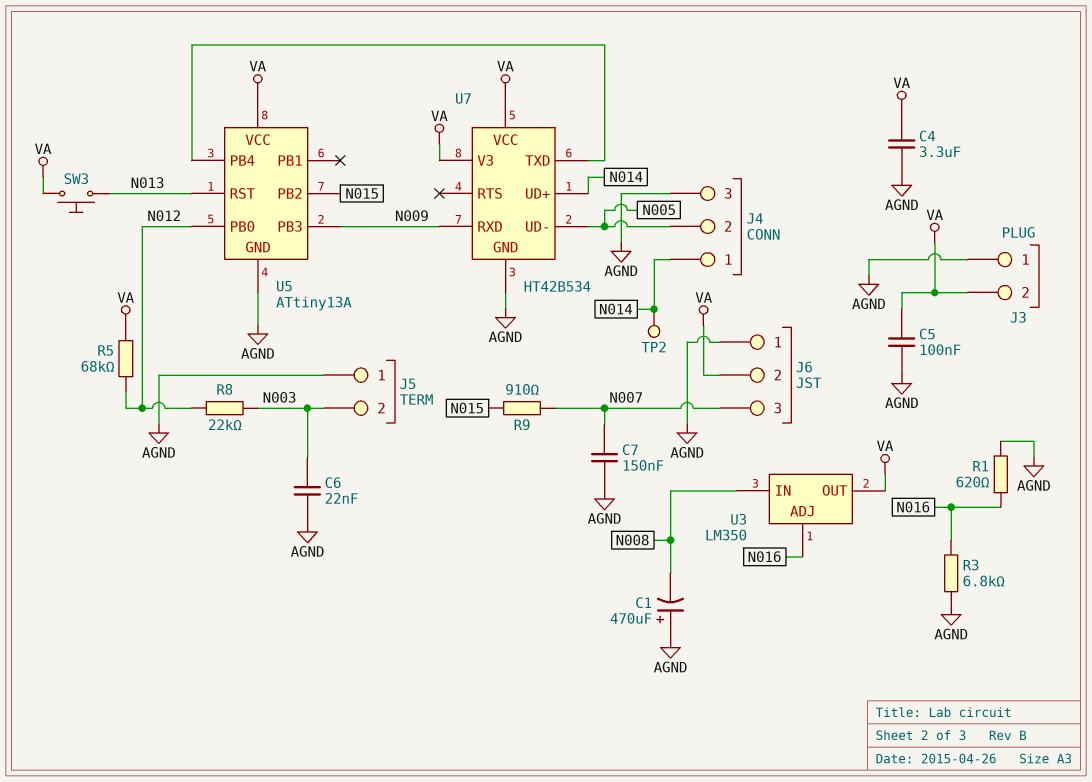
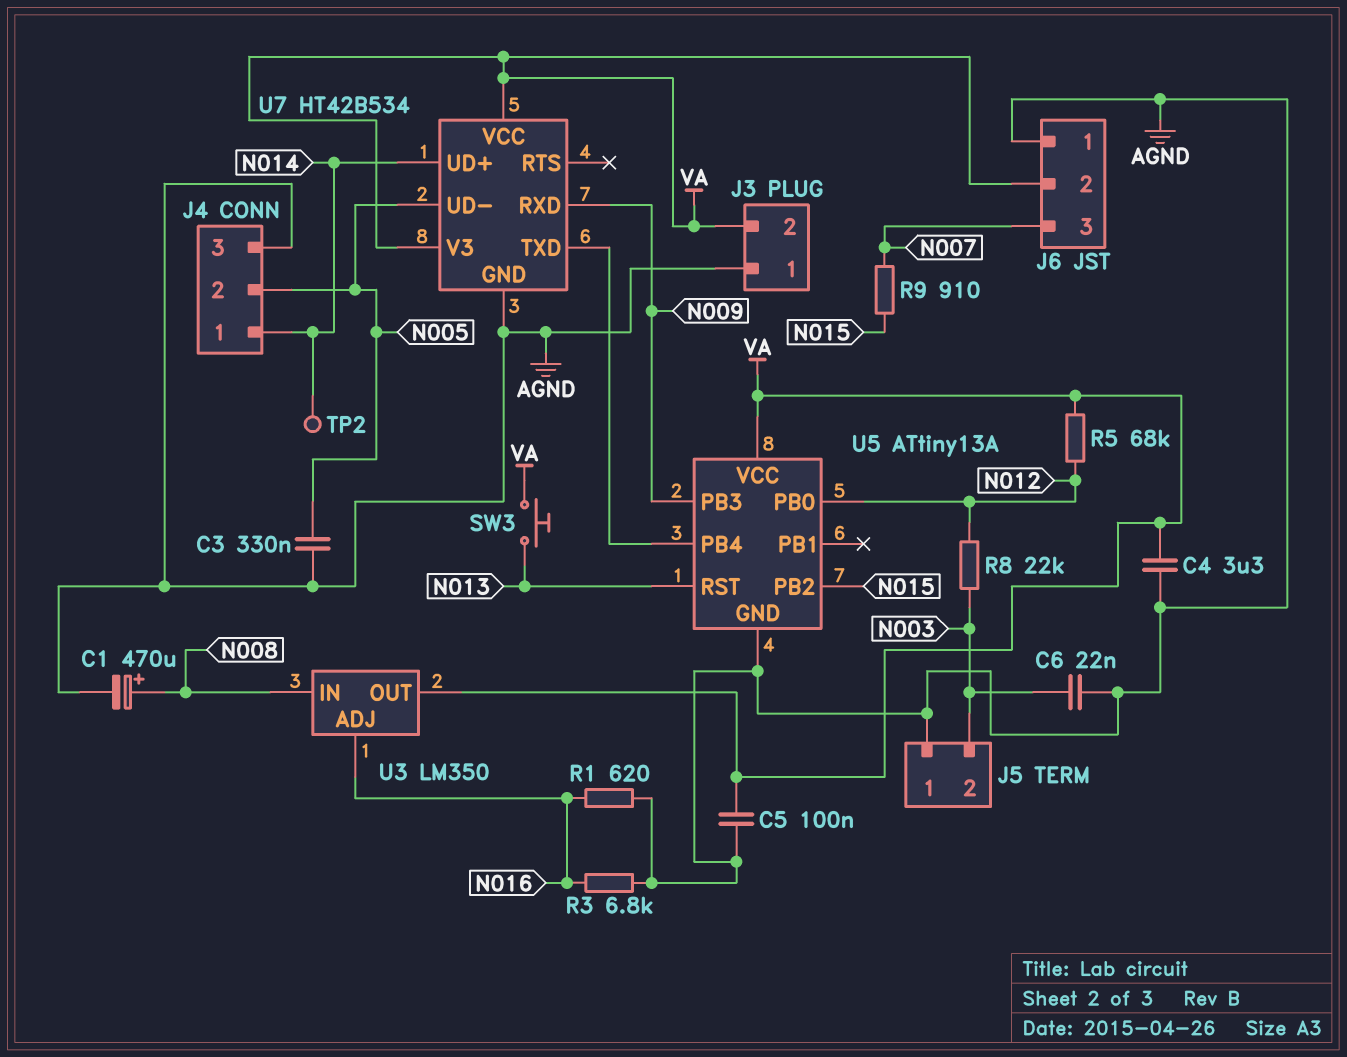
C1: 470uF (plus AGND, minus N008) -> 470uF (plus N008, minus AGND)
C3: none -> 330nF (AGND, N005)
C7: 150nF (AGND, N007) -> none

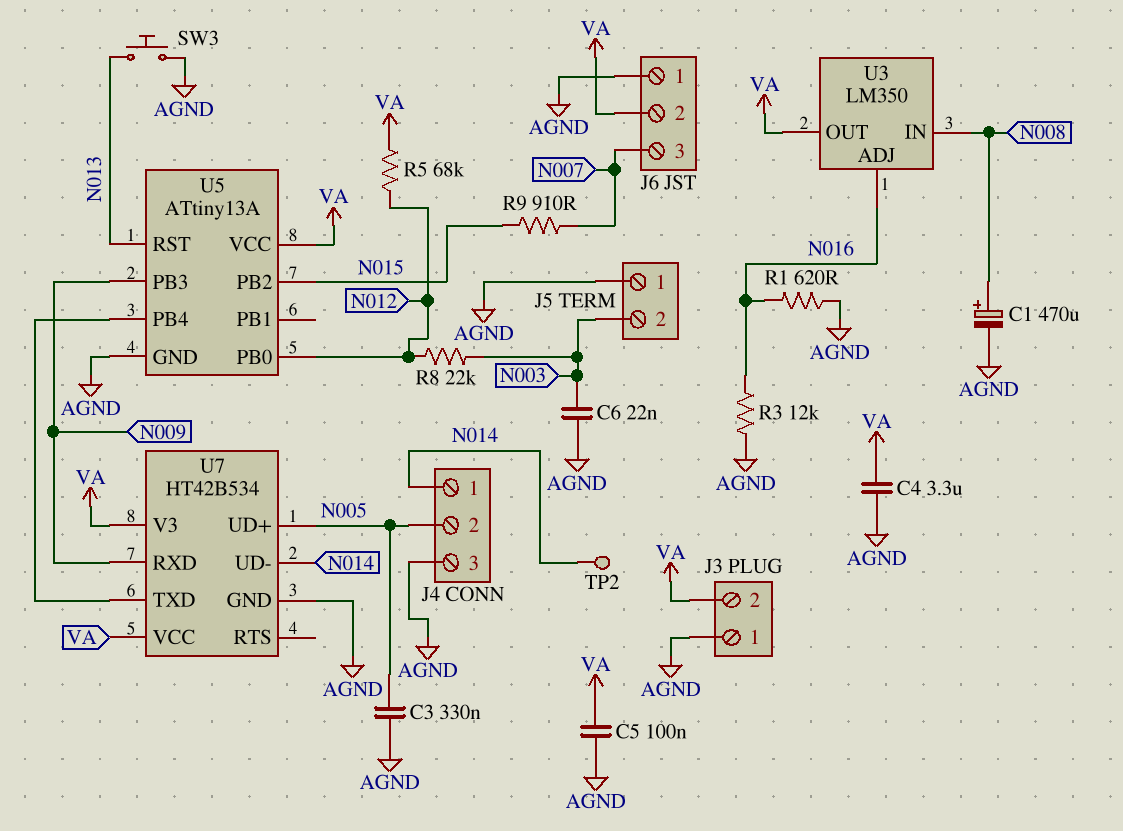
R3: 6.8k (AGND, N016) -> 12k (AGND, N016)
SW3: button (N013, VA) -> button (AGND, N013)
U7 pin UD+: N014 -> N005
U7 pin UD-: N005 -> N014

